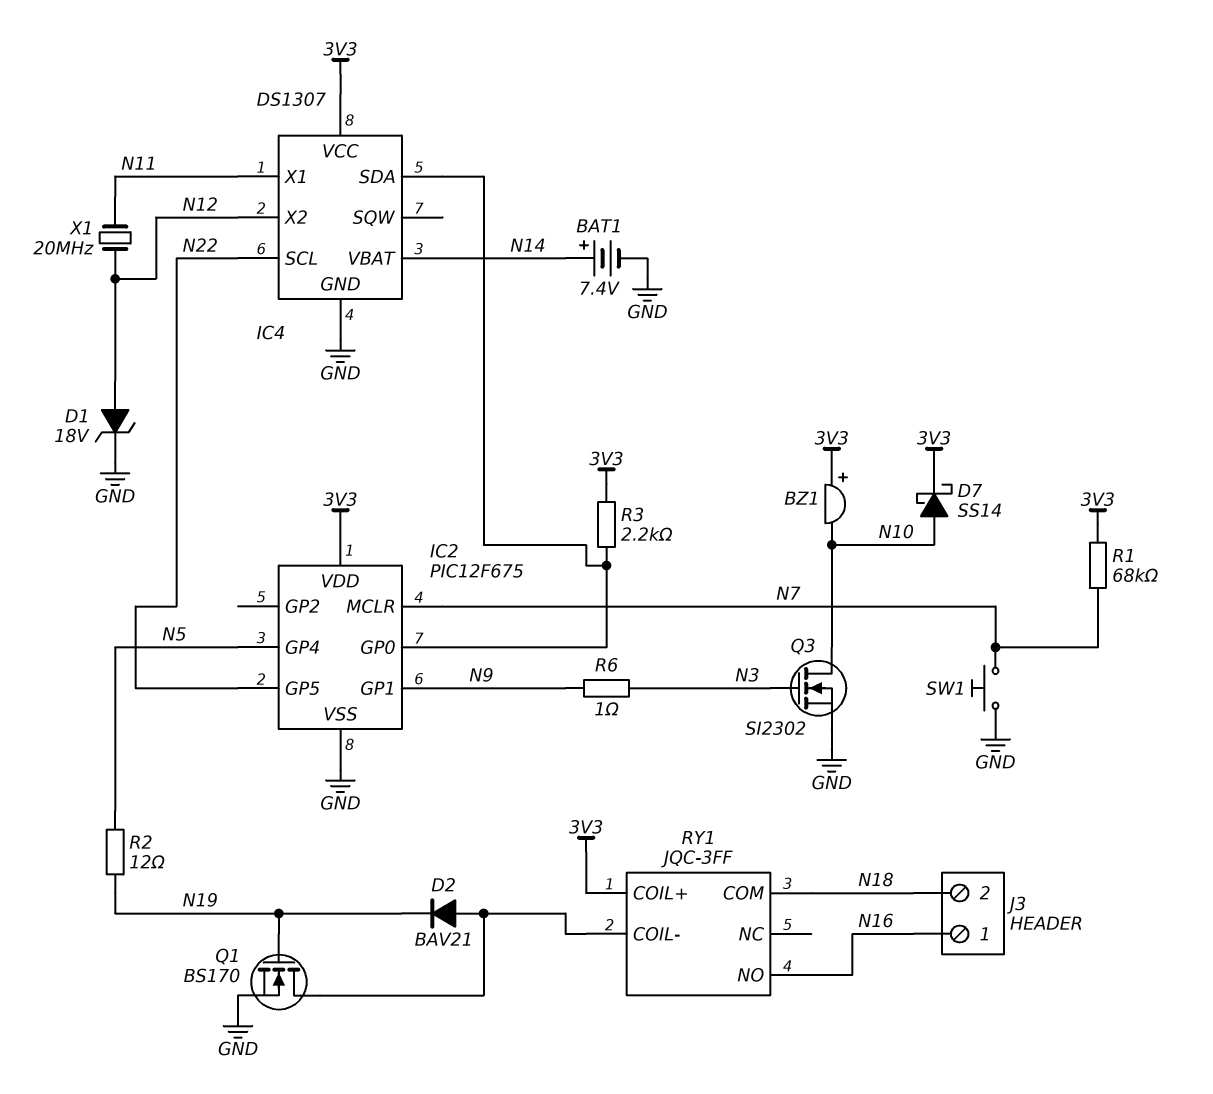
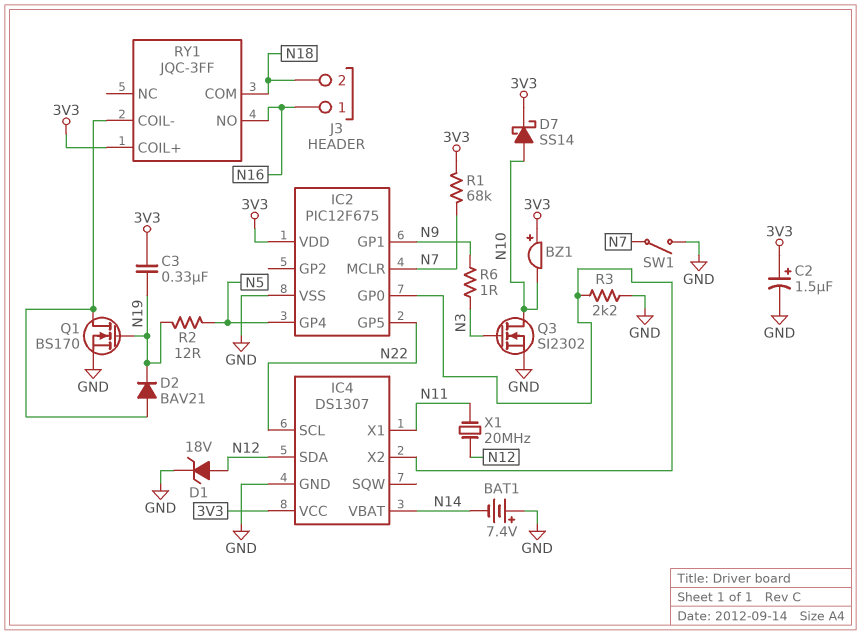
BAT1: 7.4V (plus N14, minus GND) -> 7.4V (plus GND, minus N14)
C2: none -> 1.5uF (plus 3V3, minus GND)
C3: none -> 330nF (3V3, N19)
IC4 pin SDA: IC2/GP0 -> N12
IC4 pin X2: N12 -> IC2/GP0
R3: 2.2k (3V3, IC2/GP0) -> 2.2k (GND, IC2/GP0)
SW1: button (GND, N7) -> switch (GND, N7)

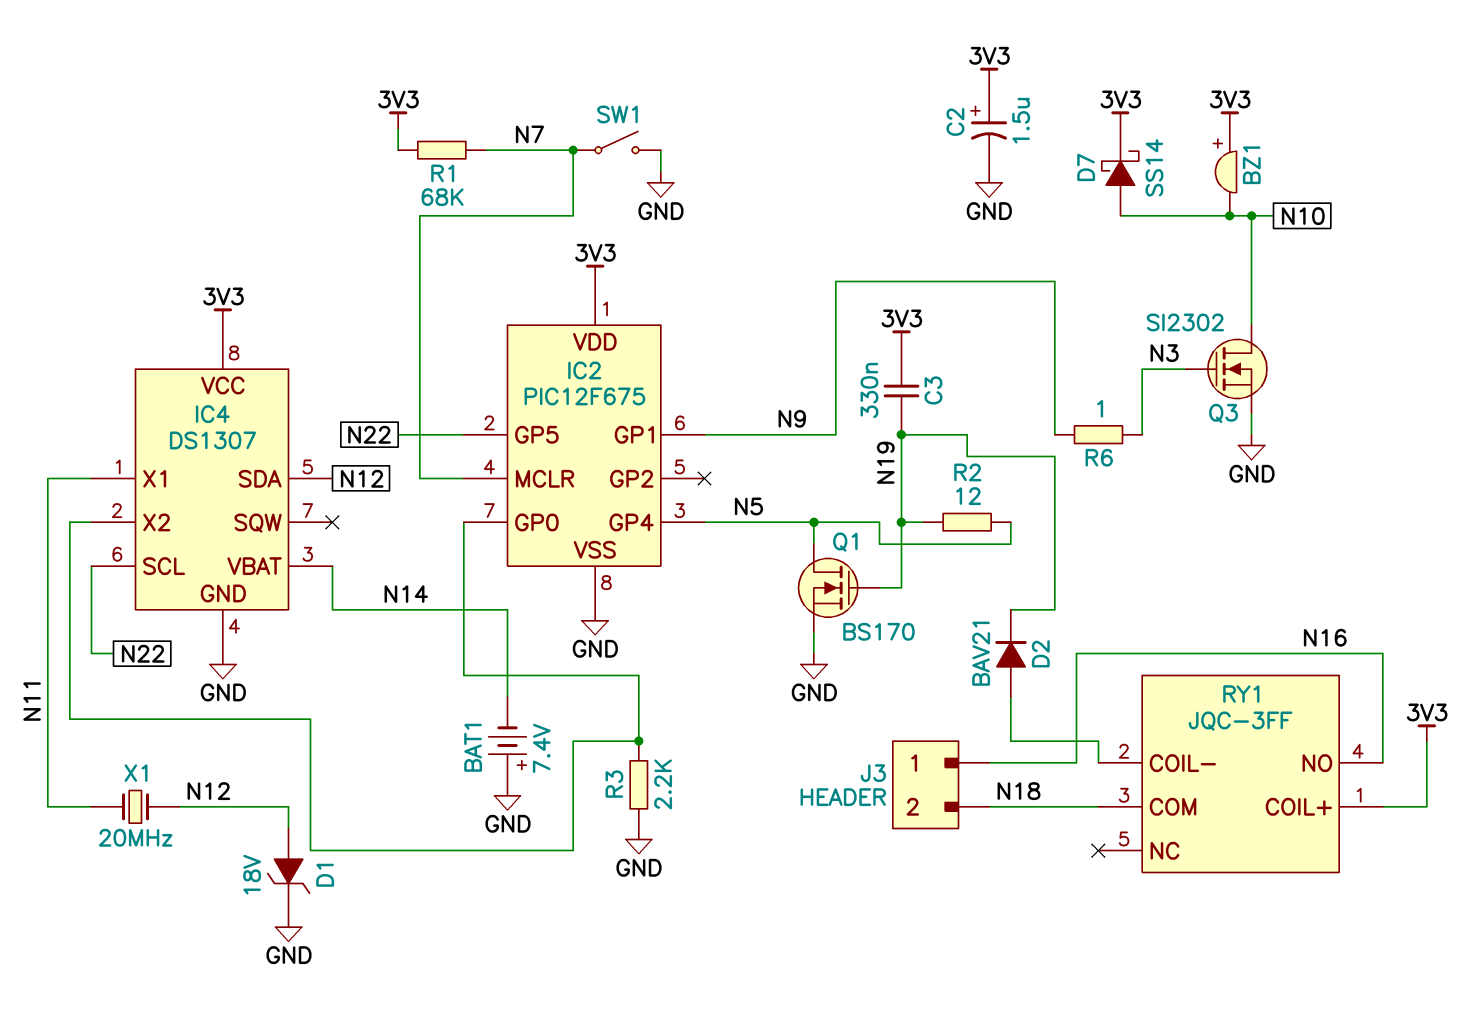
Q1: NMOS BS170 (G N19, D RY1/COIL-, S GND) -> NMOS BS170 (G N19, D N5, S GND)

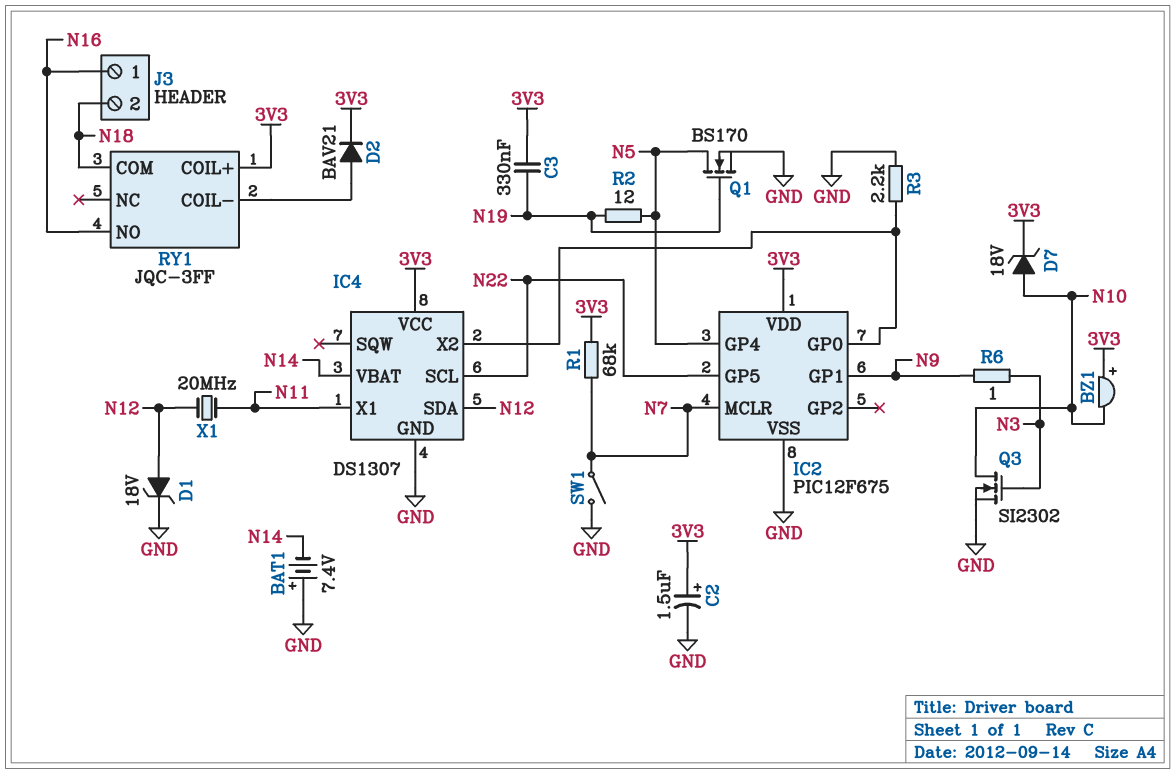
D2: diode BAV21 (A RY1/COIL-, K N19) -> diode BAV21 (A RY1/COIL-, K 3V3)
D7: schottky SS14 (A N10, K 3V3) -> zener 18V (A N10, K 3V3)

